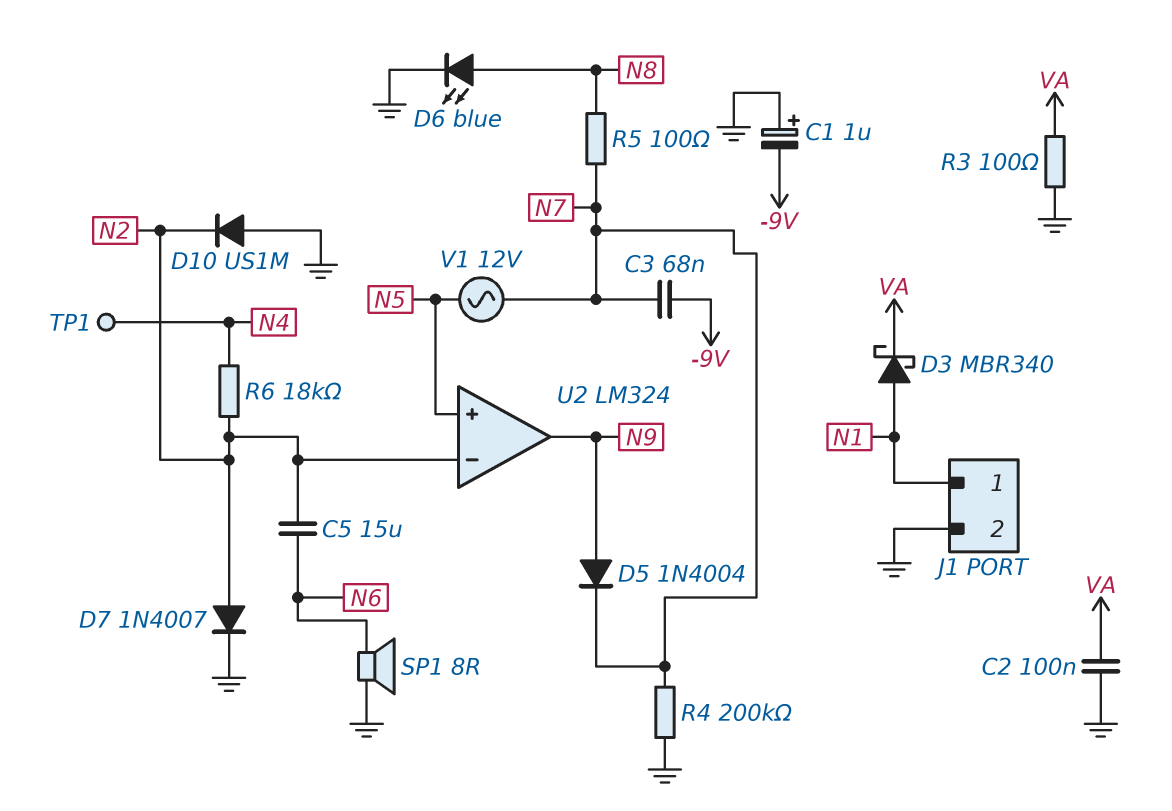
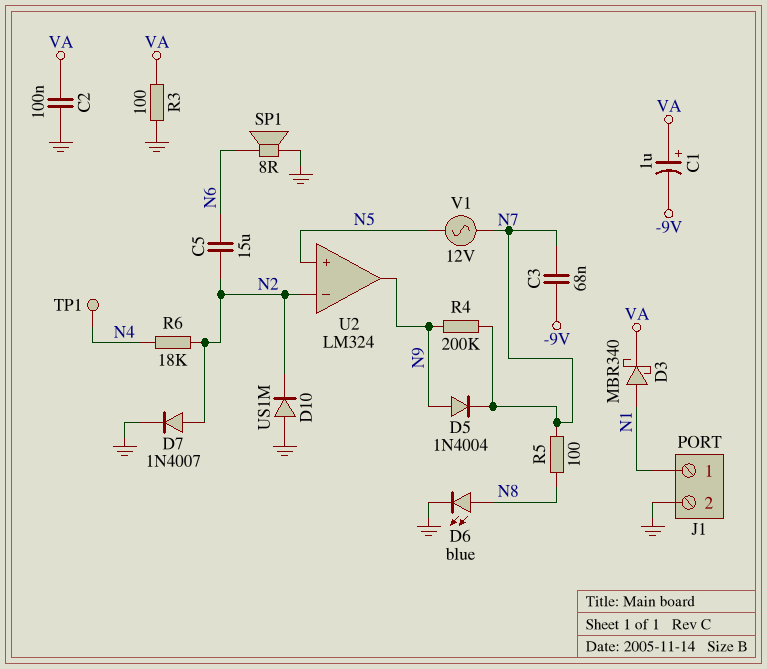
C1: 1uF (plus GND, minus -9V) -> 1uF (plus VA, minus -9V)
R4: 200k (GND, N7) -> 200k (N7, N9)

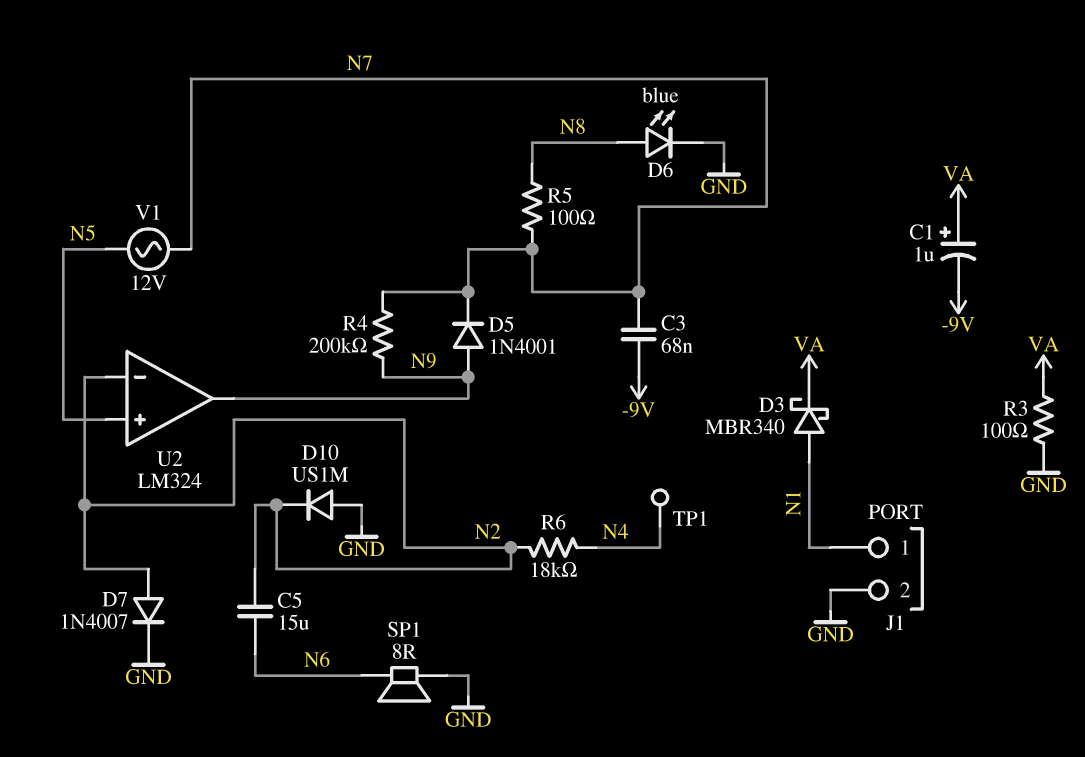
C2: 100nF (GND, VA) -> none
D5: diode 1N4004 (A N9, K N7) -> diode 1N4001 (A N9, K N7)

